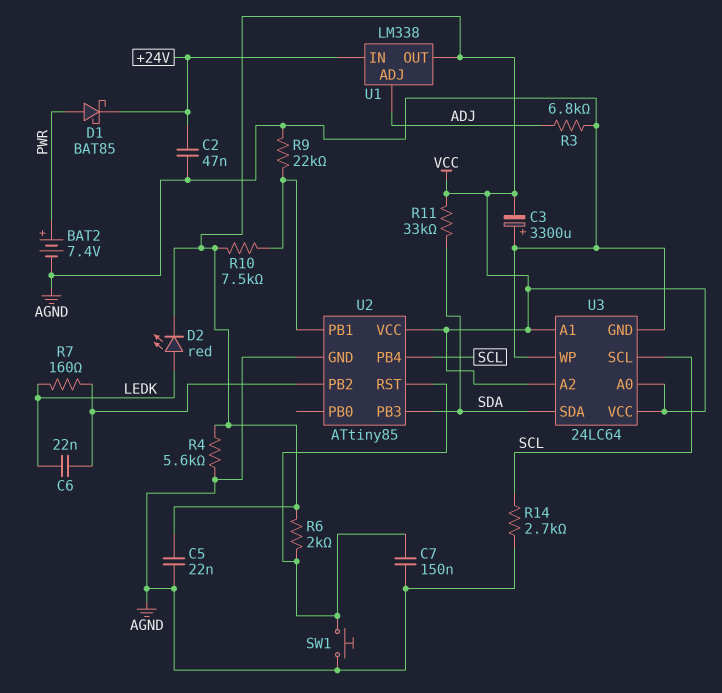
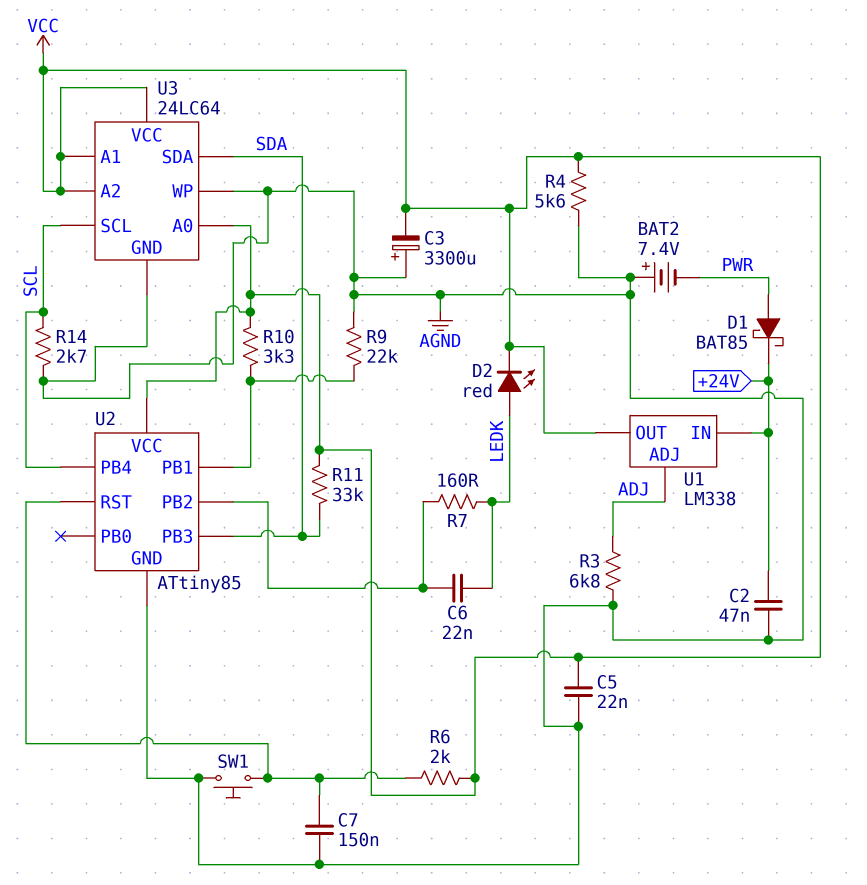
BAT2: 7.4V (plus PWR, minus AGND) -> 7.4V (plus AGND, minus PWR)
R10: 7.5k (U2/PB1, VCC) -> 3.3k (U2/PB1, VCC)

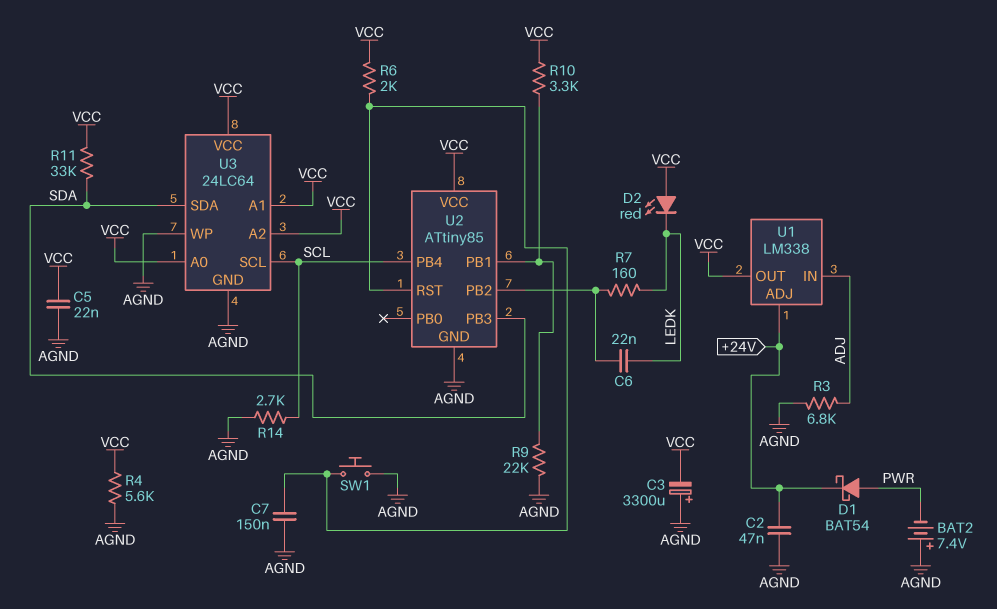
D1: schottky BAT85 (A PWR, K +24V) -> schottky BAT54 (A PWR, K +24V)
D2: LED red (A LEDK, K VCC) -> LED red (A VCC, K LEDK)
U1 pin ADJ: ADJ -> +24V
U1 pin IN: +24V -> ADJ

